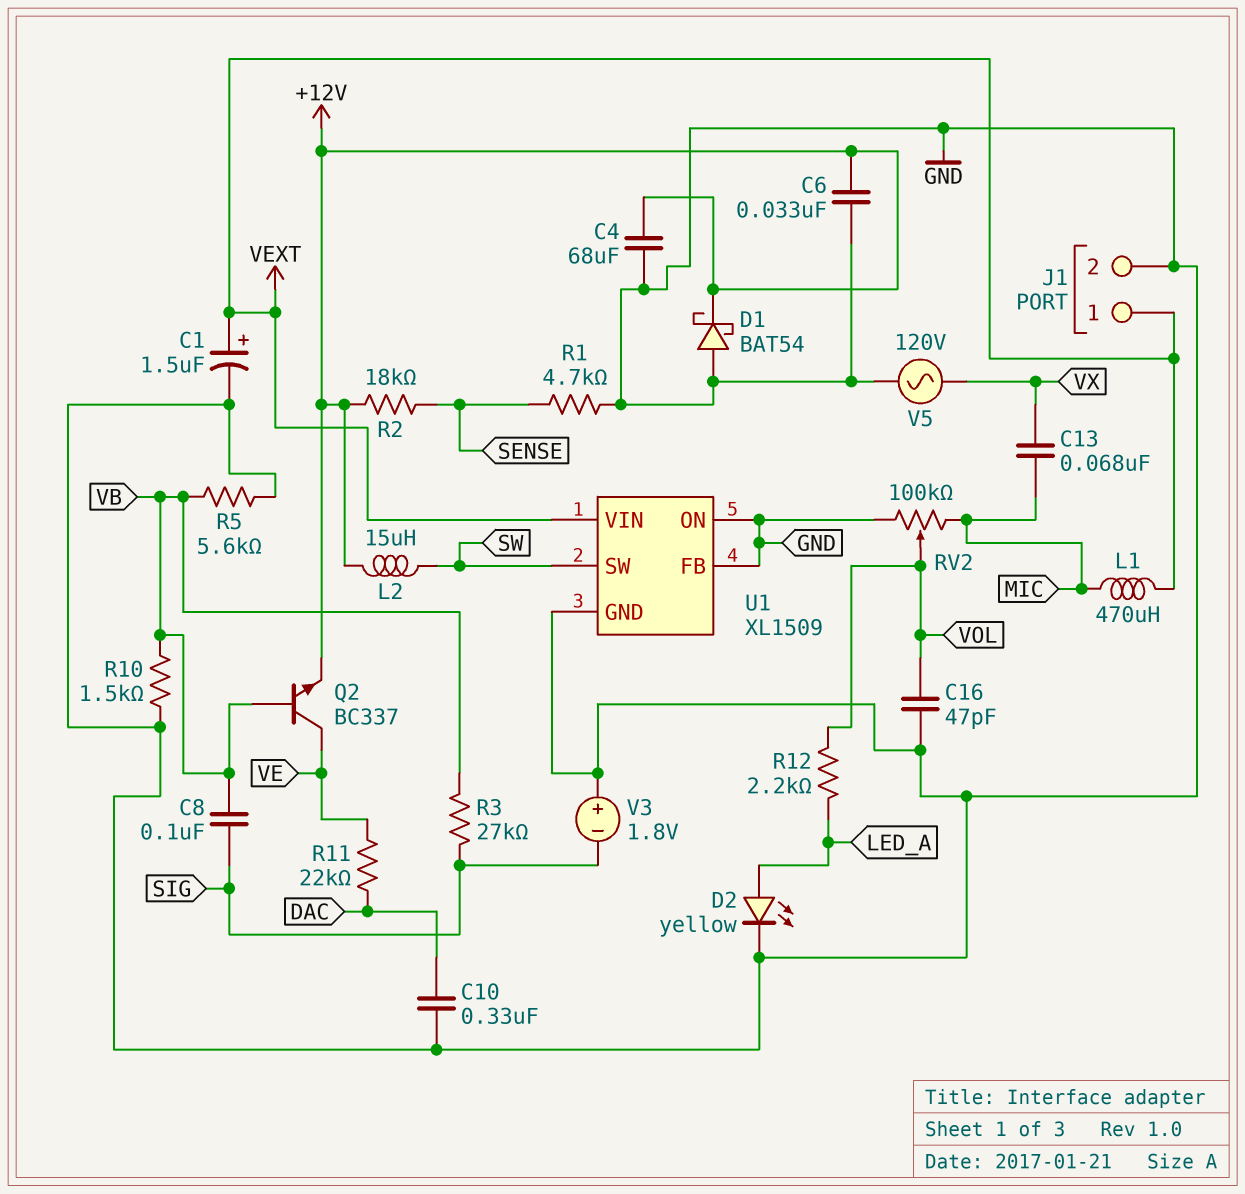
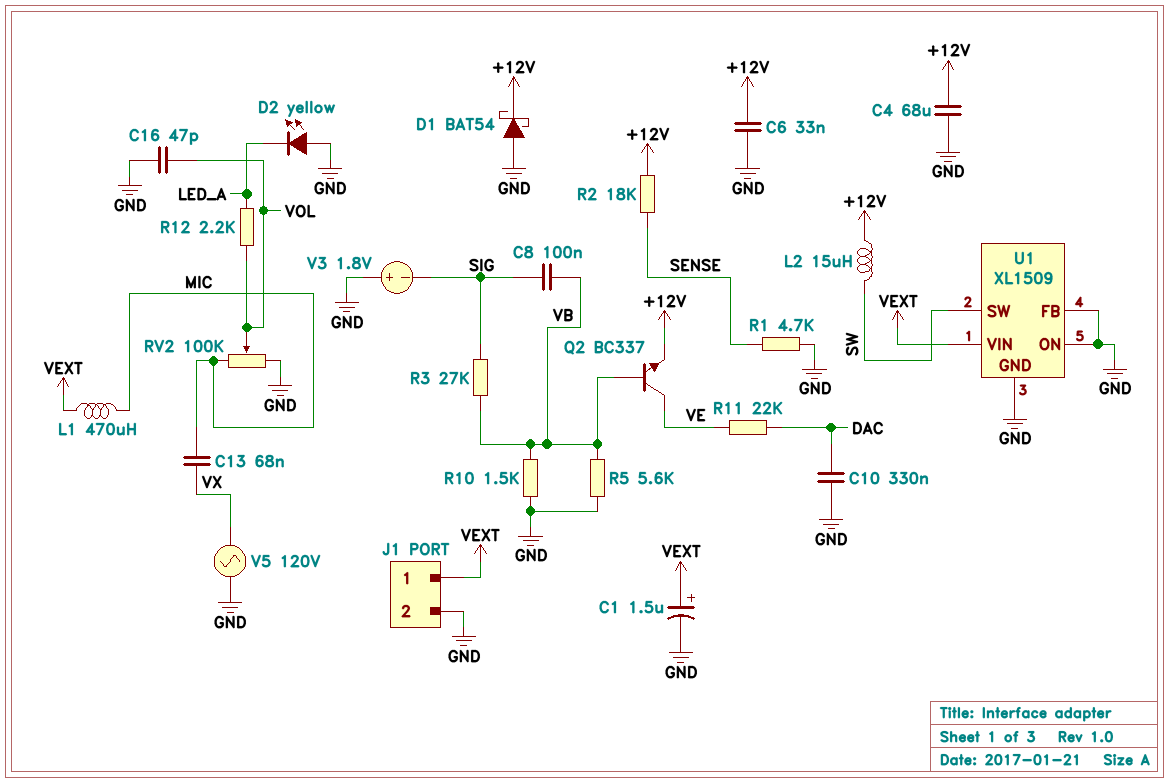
D2: LED yellow (A LED_A, K GND) -> LED yellow (A GND, K LED_A)

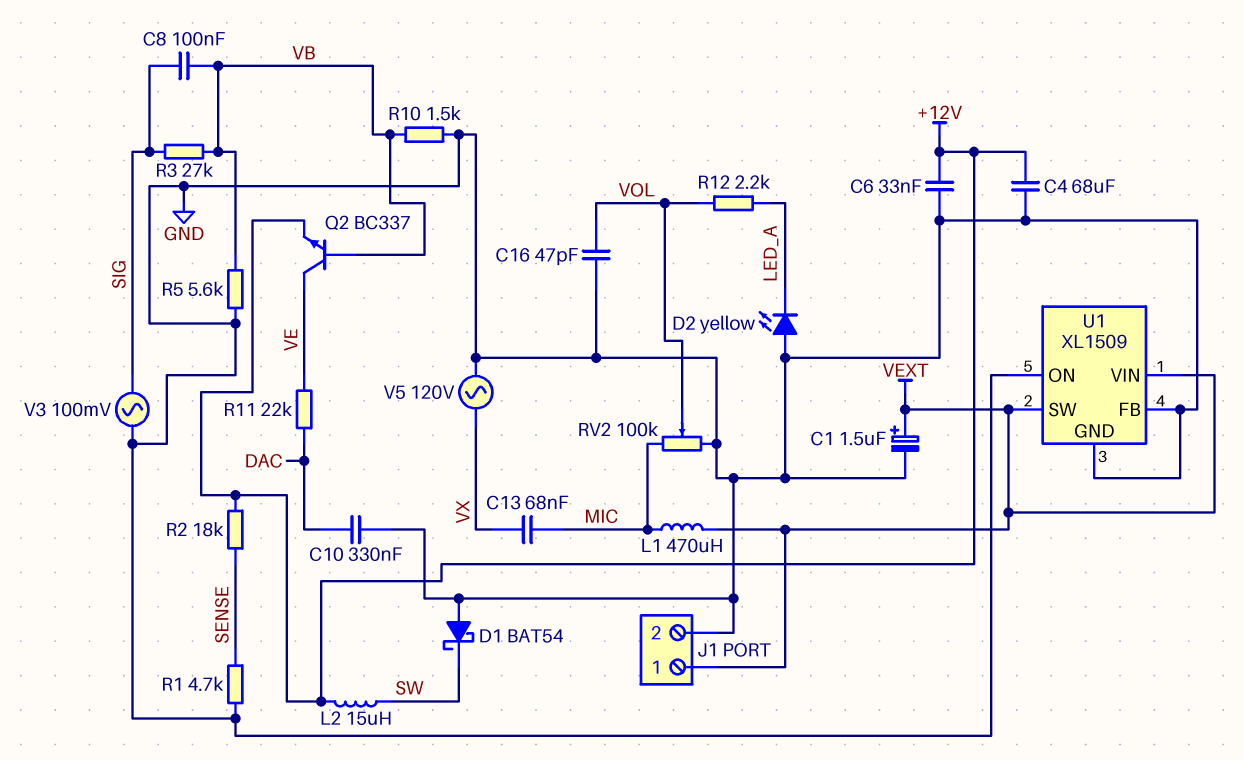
D1: schottky BAT54 (A GND, K +12V) -> schottky BAT54 (A GND, K SW)
U1 pin SW: SW -> VEXT
V3: 1.8V (plus GND, minus SIG) -> AC 100mV (GND, SIG)

